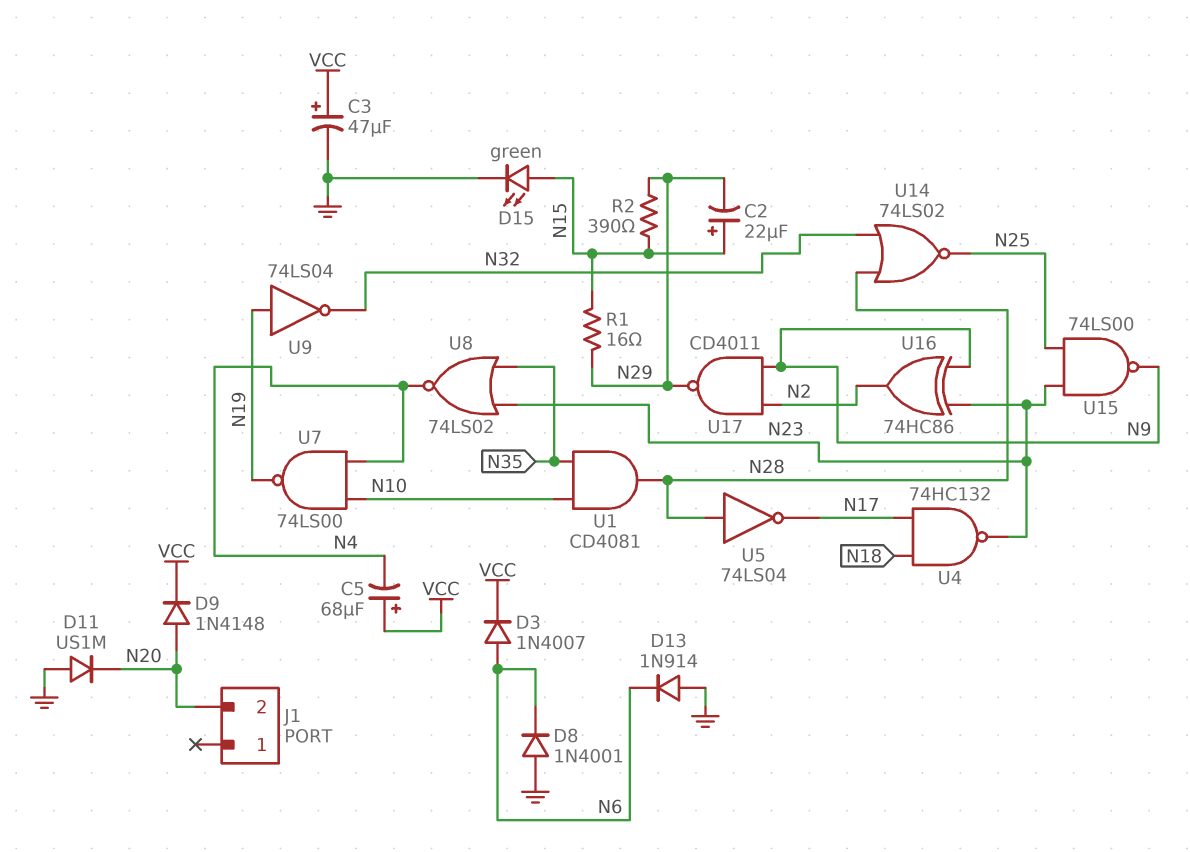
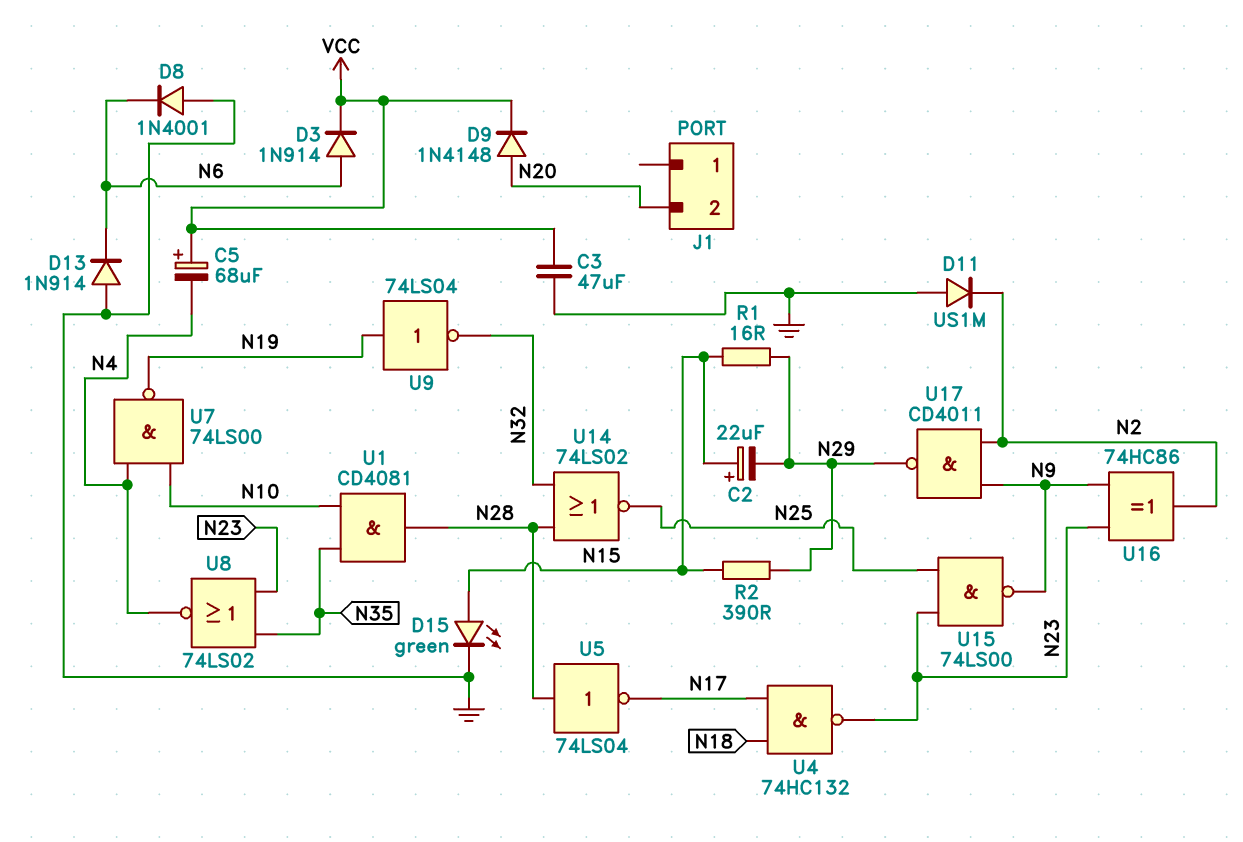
C3: 47uF (plus VCC, minus GND) -> 47uF (GND, VCC)
D3: diode 1N4007 (A N6, K VCC) -> diode 1N914 (A N6, K VCC)
D11: diode US1M (A GND, K N20) -> diode US1M (A GND, K N2)

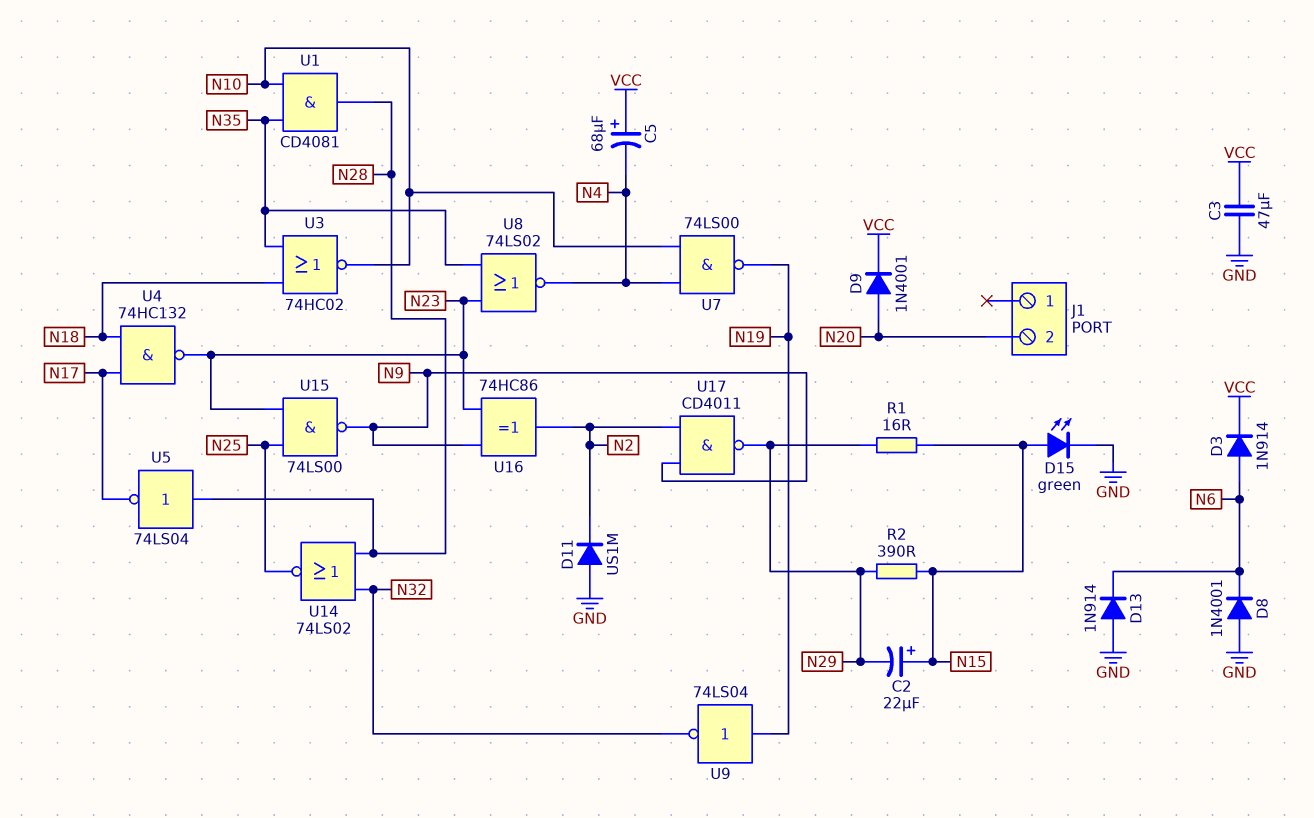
D9: diode 1N4148 (A N20, K VCC) -> diode 1N4001 (A N20, K VCC)
U3: none -> NOR 74HC02 (in N18, in N35, out N10)

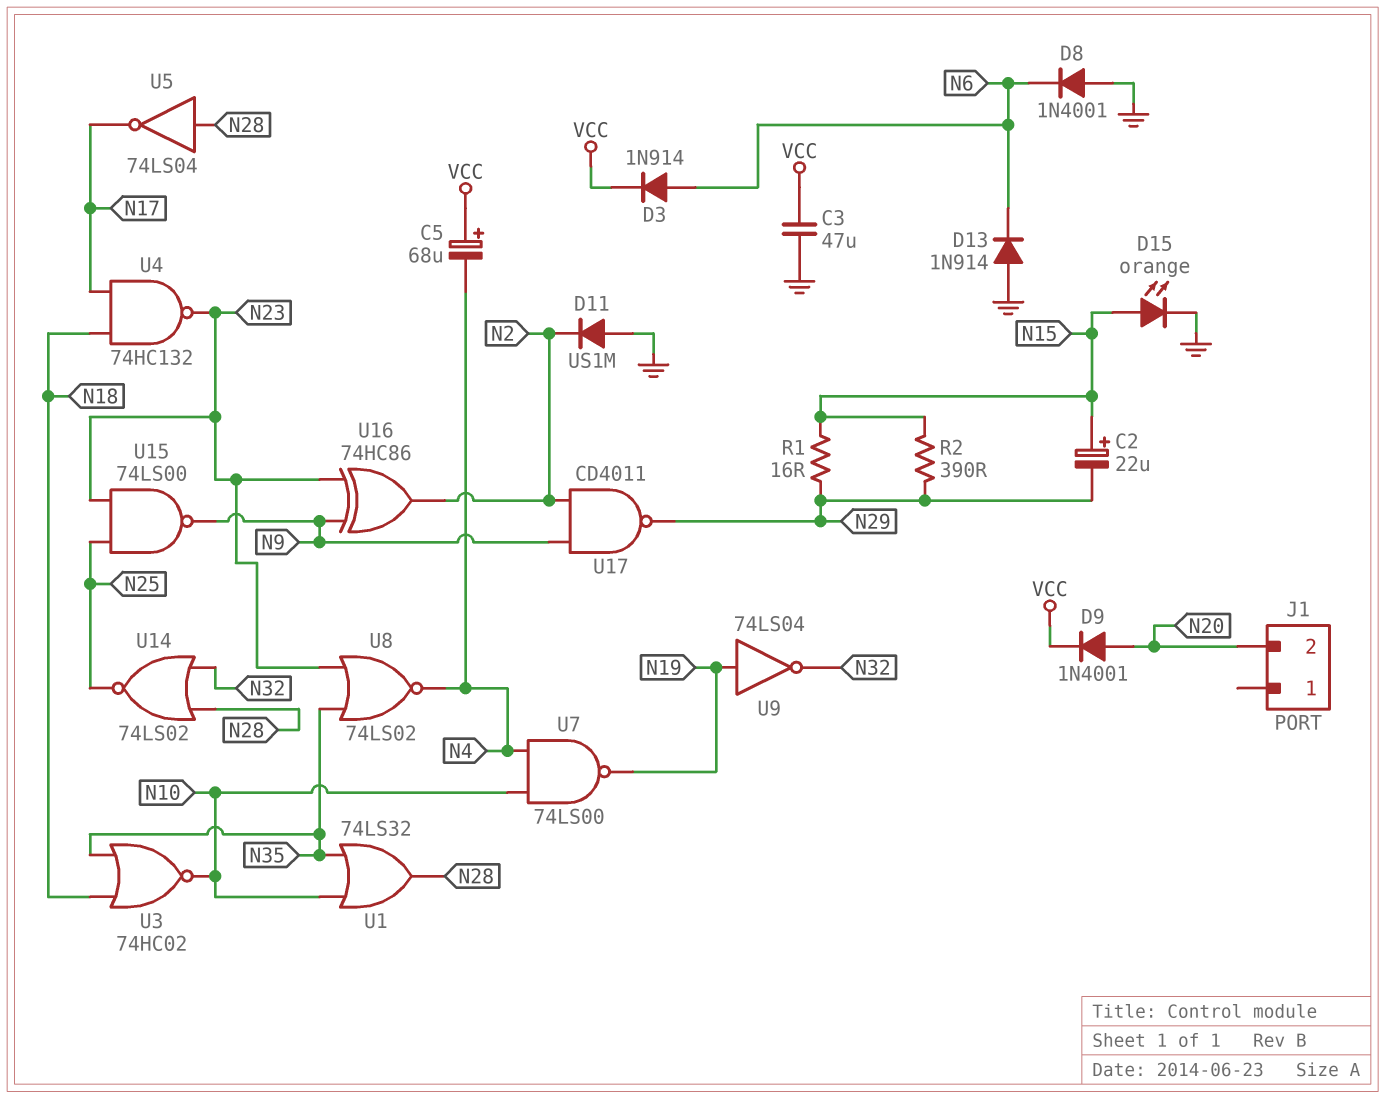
D15: LED green (A N15, K GND) -> LED orange (A N15, K GND)
U1: AND CD4081 (in N10, in N35, out N28) -> OR 74LS32 (in N10, in N35, out N28)

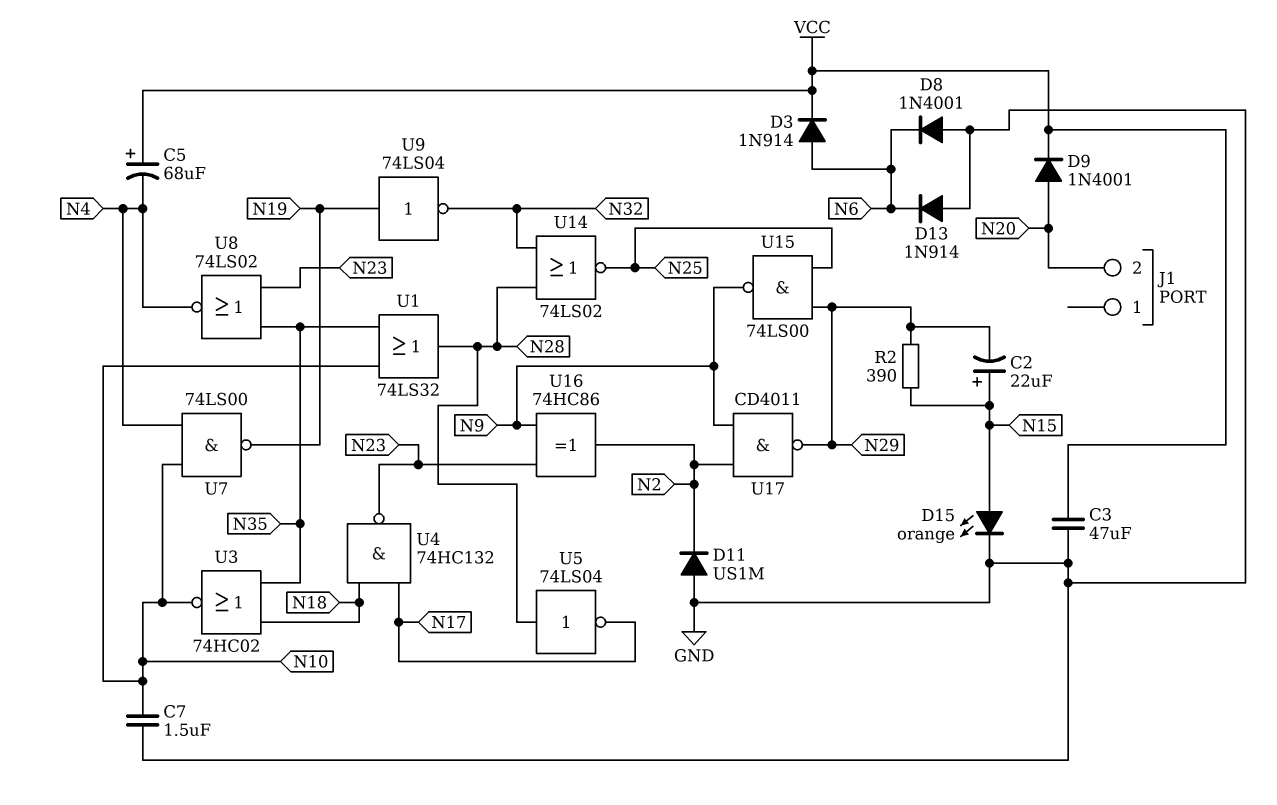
C7: none -> 1.5uF (GND, N10)
R1: 16 (N15, N29) -> none
U15: NAND 74LS00 (in N23, in N25, out N9) -> NAND 74LS00 (in N25, in N29, out N9)

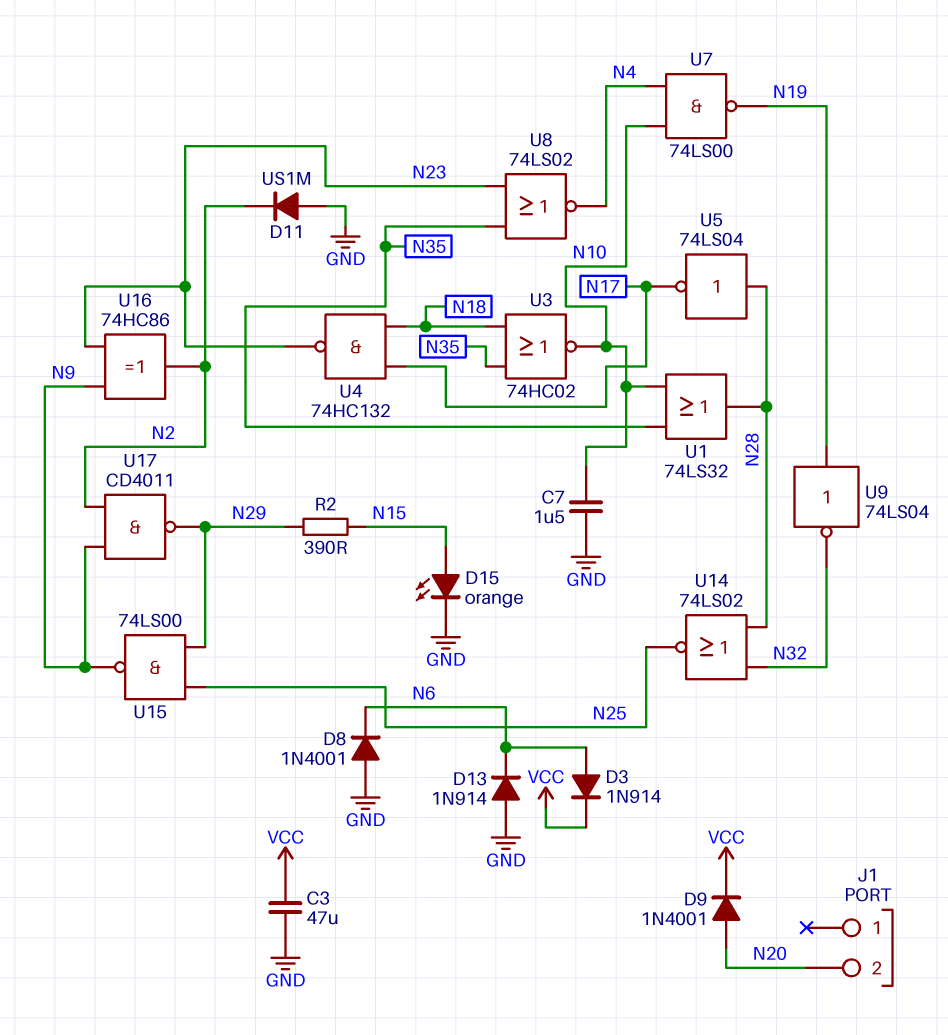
C2: 22uF (plus N15, minus N29) -> none
C5: 68uF (plus VCC, minus N4) -> none

